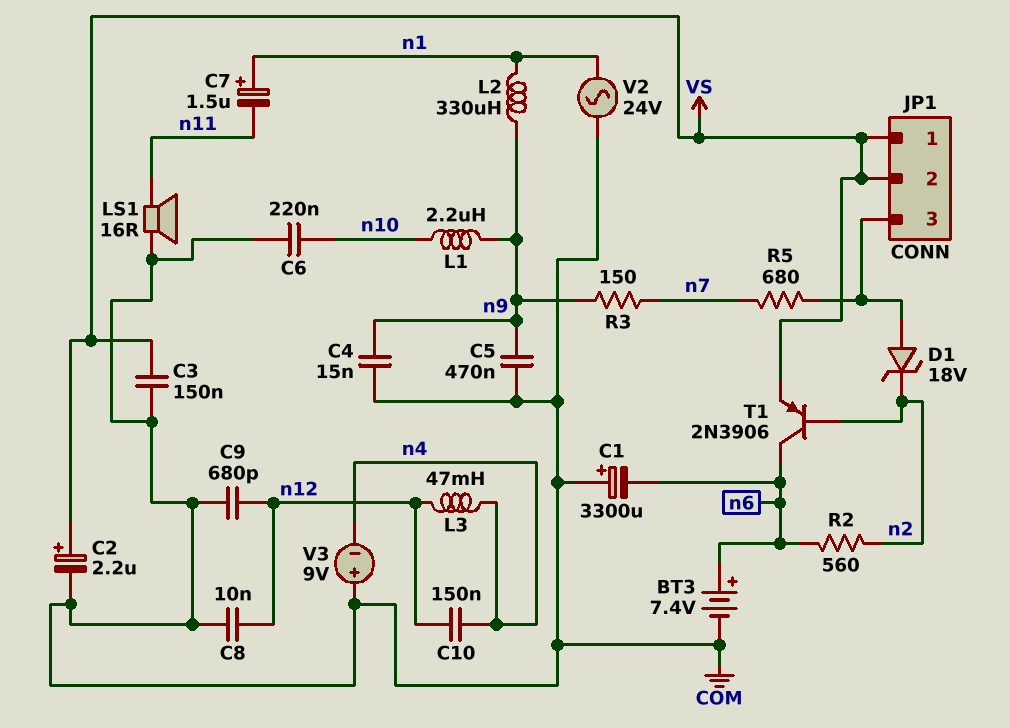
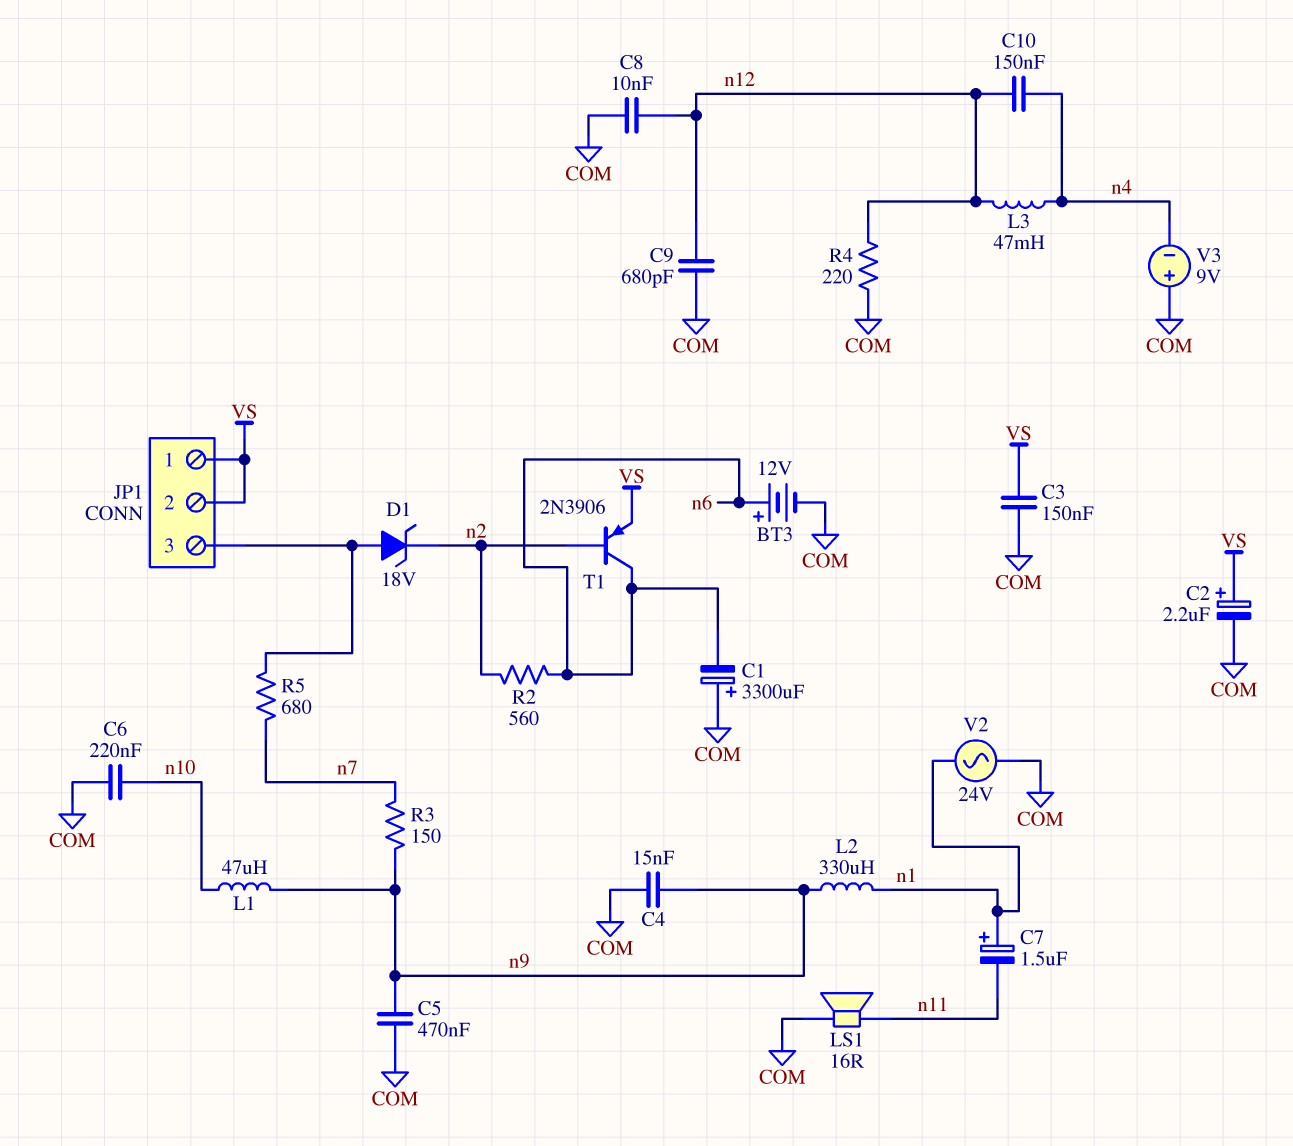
BT3: 7.4V (plus n6, minus COM) -> 12V (plus n6, minus COM)
L1: 2.2uH (n9, n10) -> 47uH (n9, n10)
R4: none -> 220 (COM, n12)

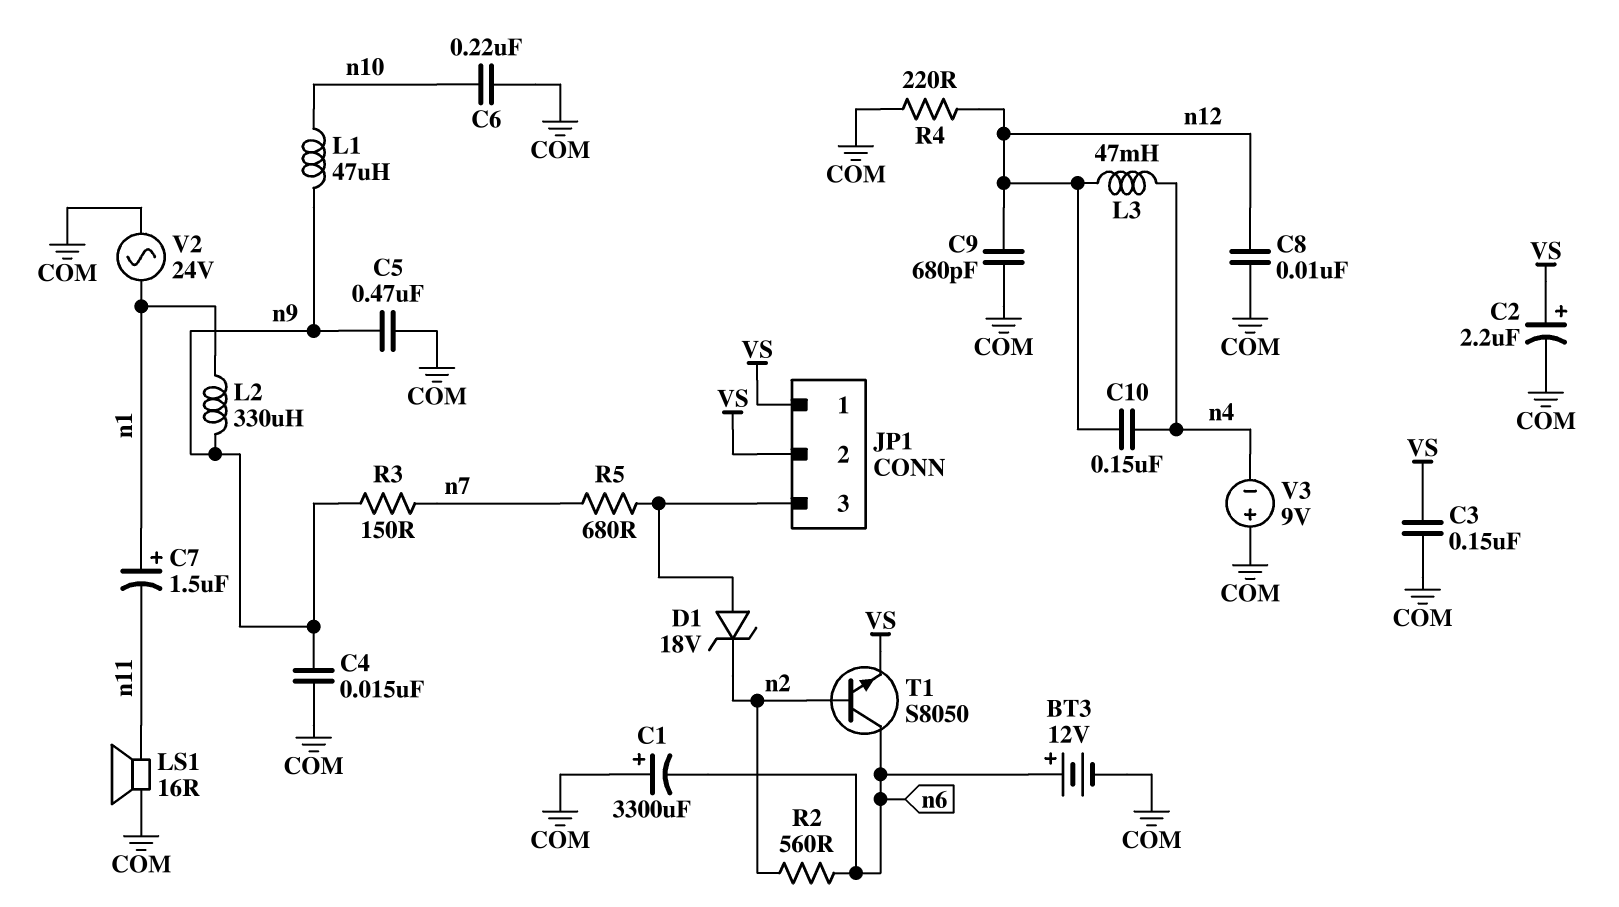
T1: PNP 2N3906 (B n2, C n6, E VS) -> NPN S8050 (B n2, C n6, E VS)

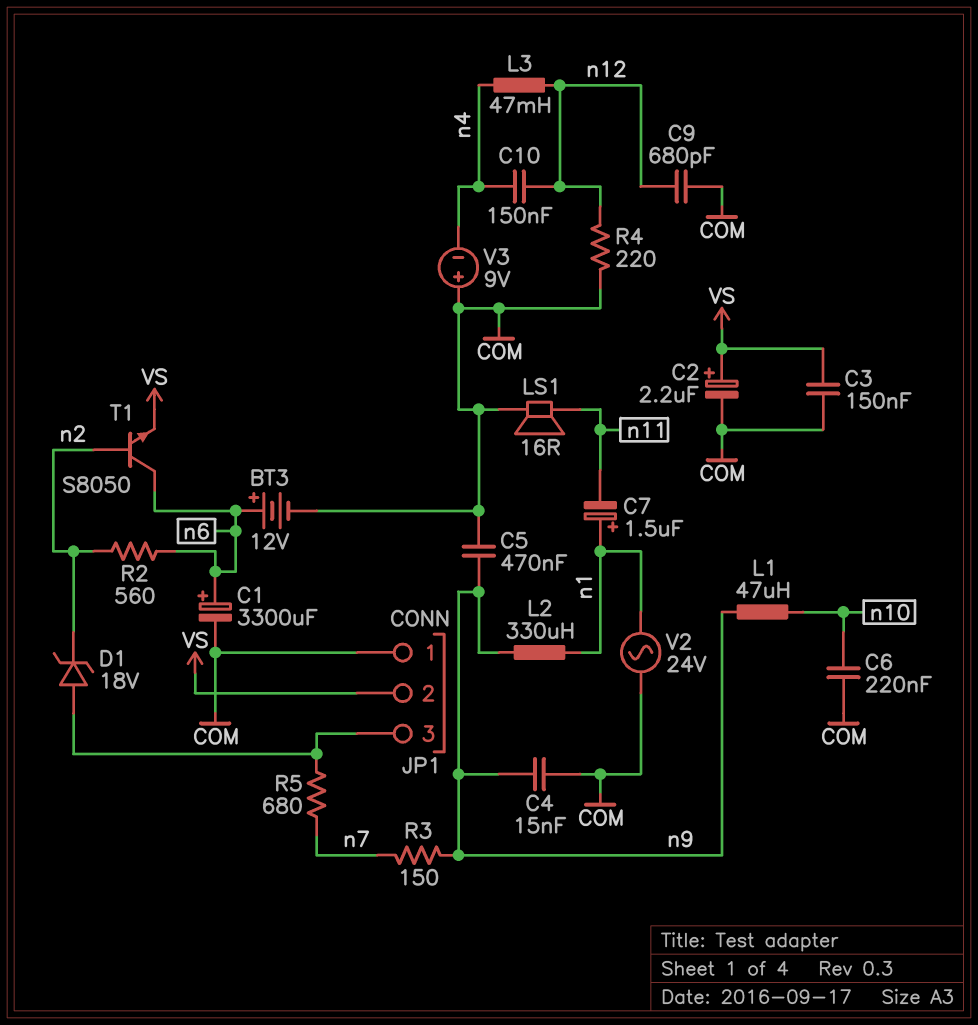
C1: 3300uF (plus COM, minus n6) -> 3300uF (plus n6, minus COM)
C8: 10nF (COM, n12) -> none
JP1 pin 1: VS -> COM

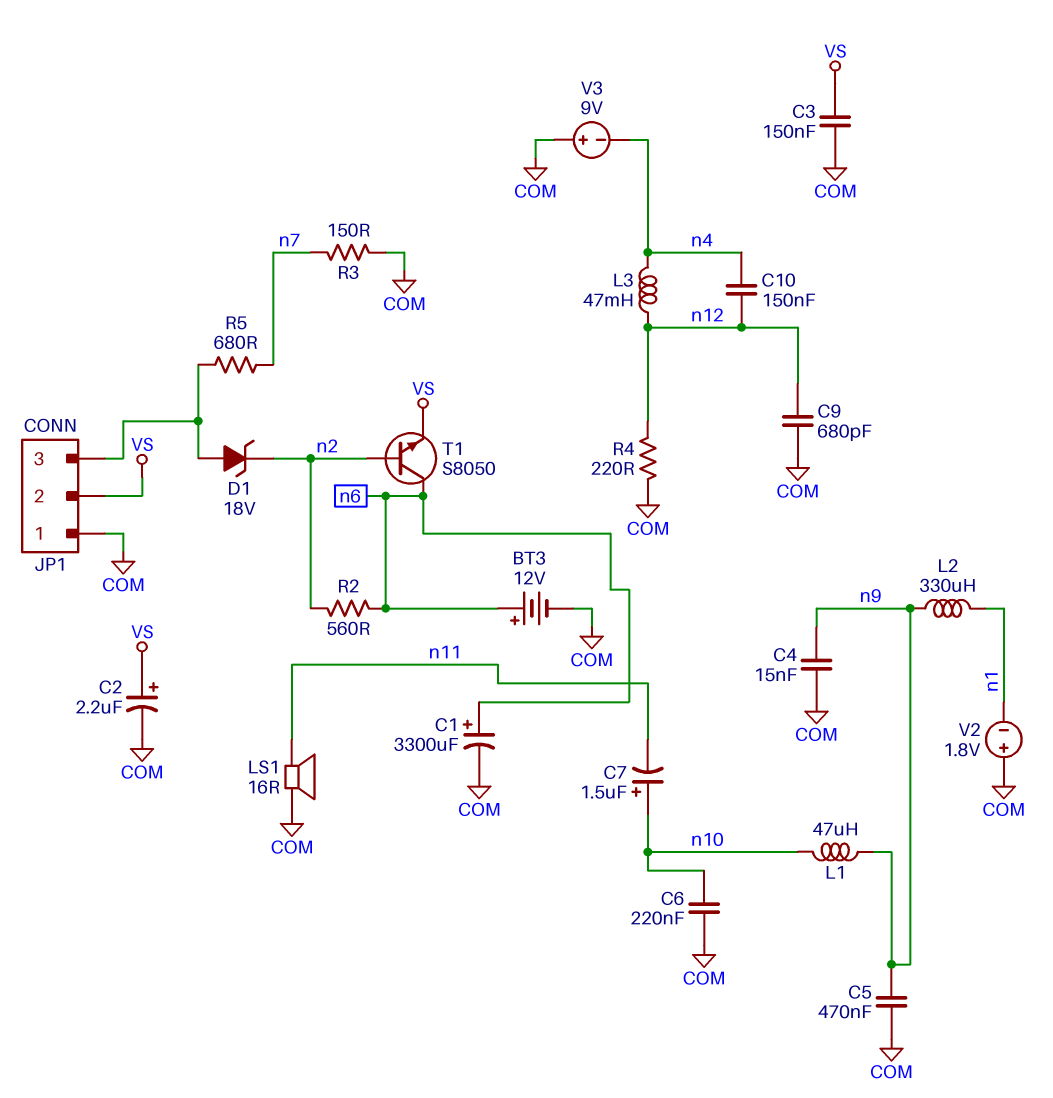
C7: 1.5uF (plus n1, minus n11) -> 1.5uF (plus n10, minus n11)
R3: 150 (n7, n9) -> 150 (COM, n7)
V2: AC 24V (COM, n1) -> 1.8V (plus COM, minus n1)

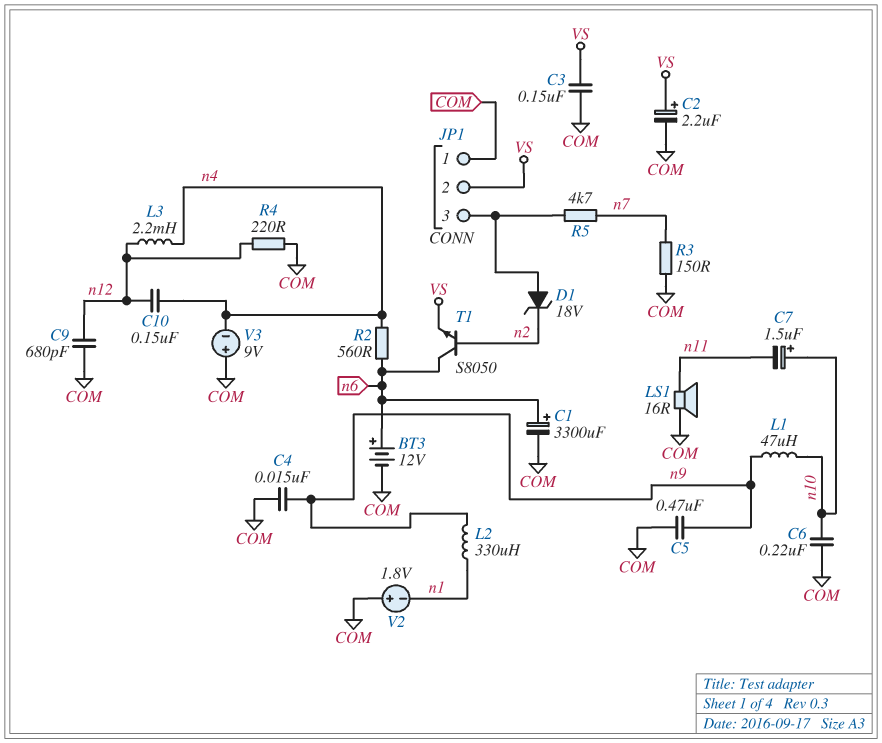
L3: 47mH (n4, n12) -> 2.2mH (n4, n12)
R2: 560 (n2, n6) -> 560 (n4, n6)
R5: 680 (JP1/3, n7) -> 4.7k (JP1/3, n7)

